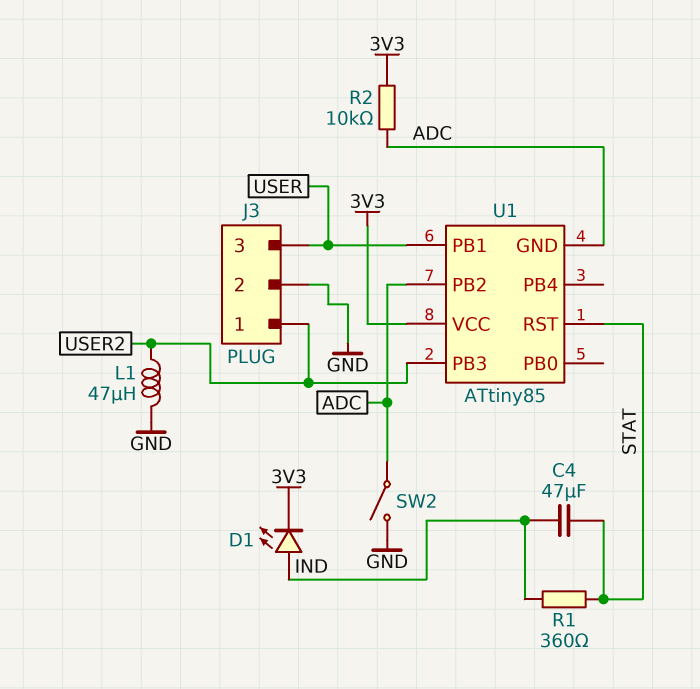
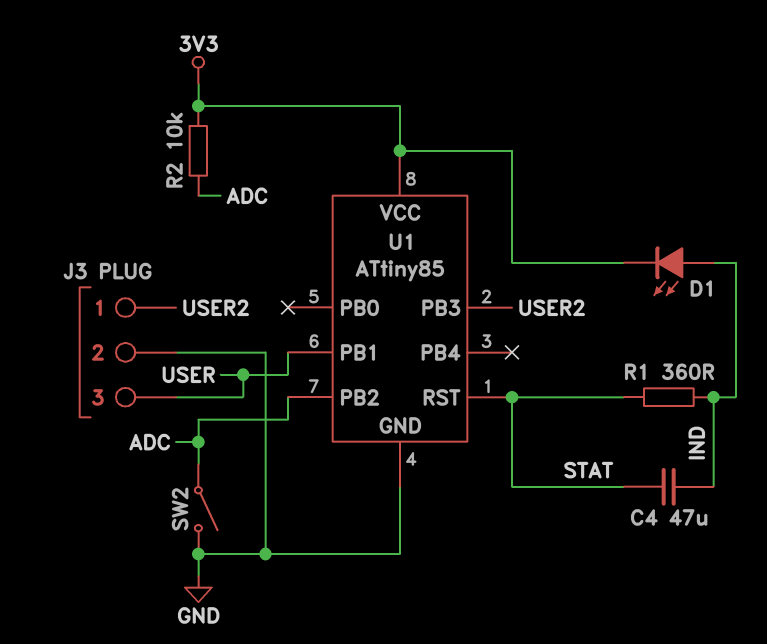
L1: 47uH (GND, USER2) -> none
U1 pin GND: ADC -> GND

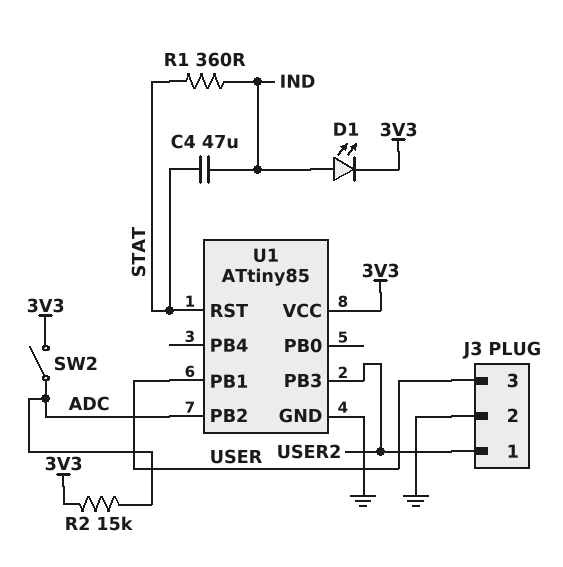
R2: 10k (3V3, ADC) -> 15k (3V3, ADC)
SW2: switch (ADC, GND) -> switch (3V3, ADC)

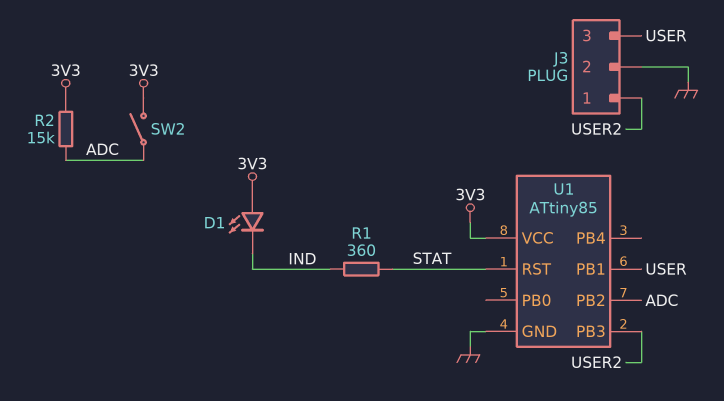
C4: 47uF (IND, STAT) -> none
D1: LED (A IND, K 3V3) -> LED (A 3V3, K IND)

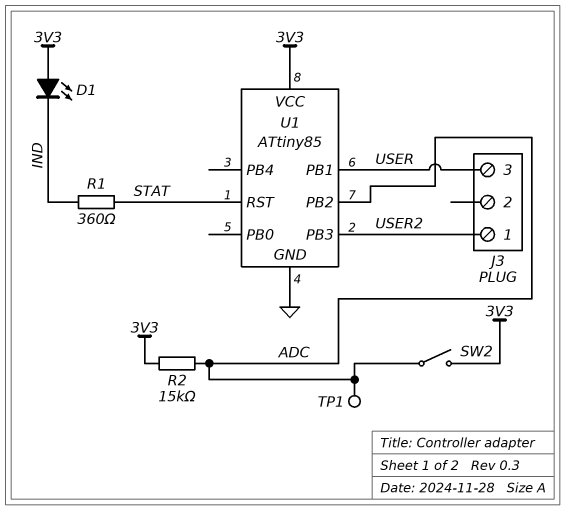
J3 pin 2: GND -> none
TP1: none -> test point (ADC)

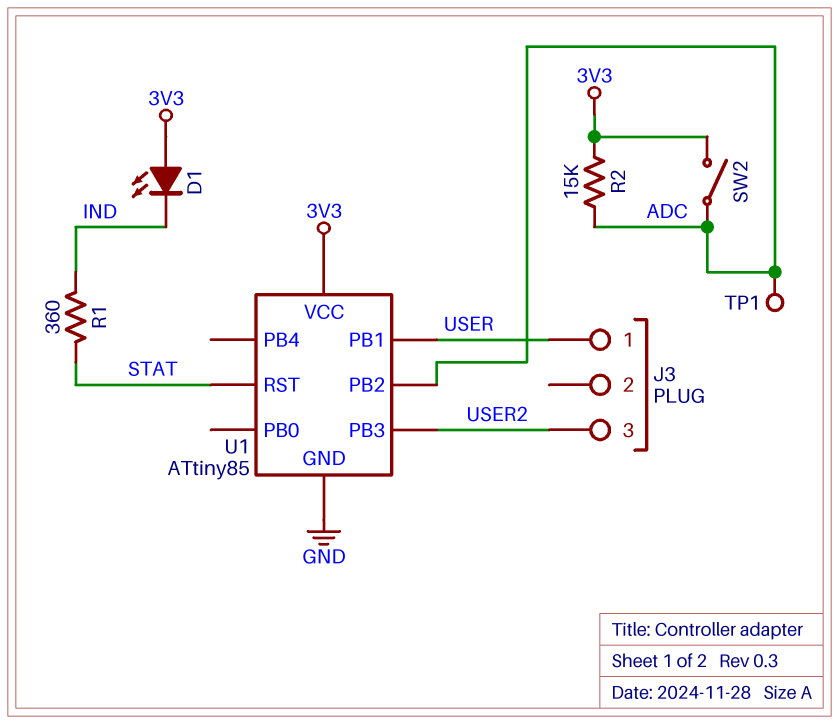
J3 pin 1: USER2 -> USER
J3 pin 3: USER -> USER2

